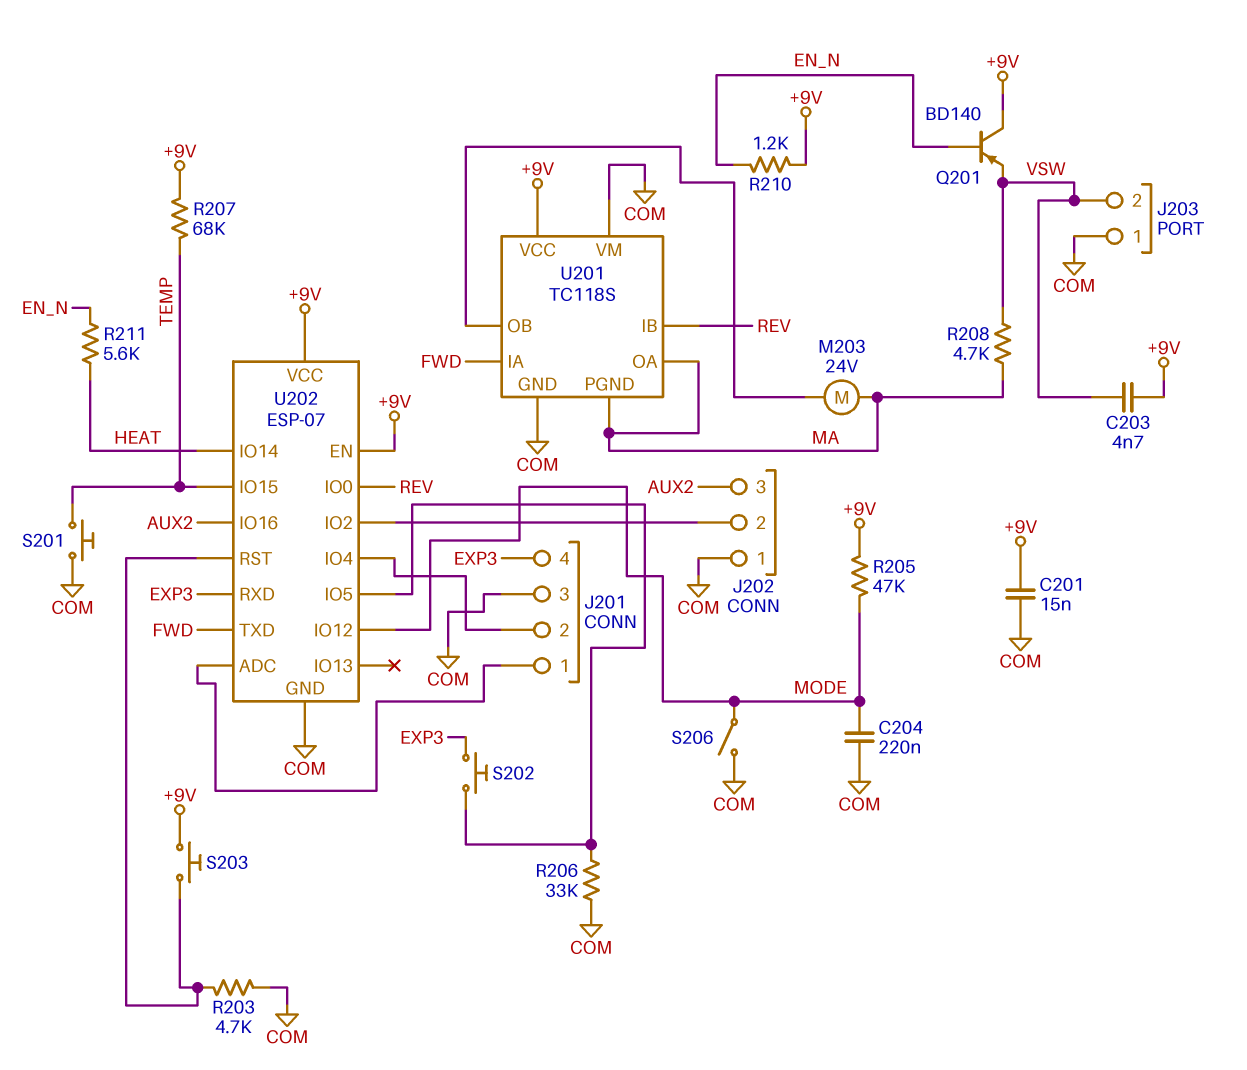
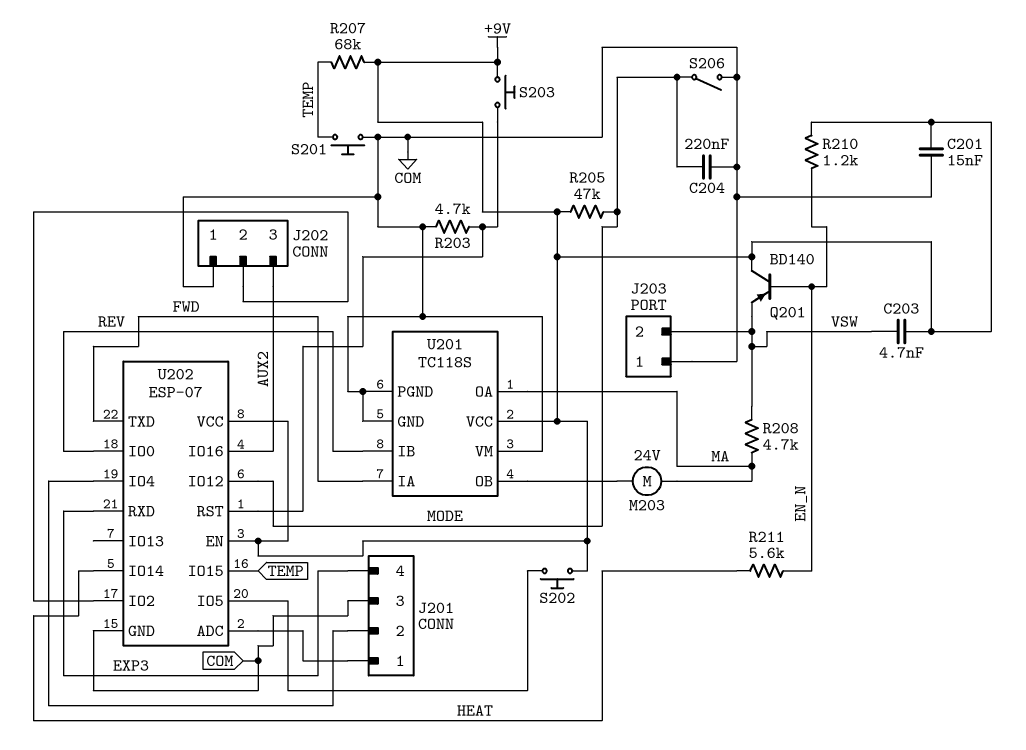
R206: 33k (COM, U202/IO5) -> none
S202: button (EXP3, U202/IO5) -> button (+9V, U202/IO5)
U201 pin PGND: MA -> COM

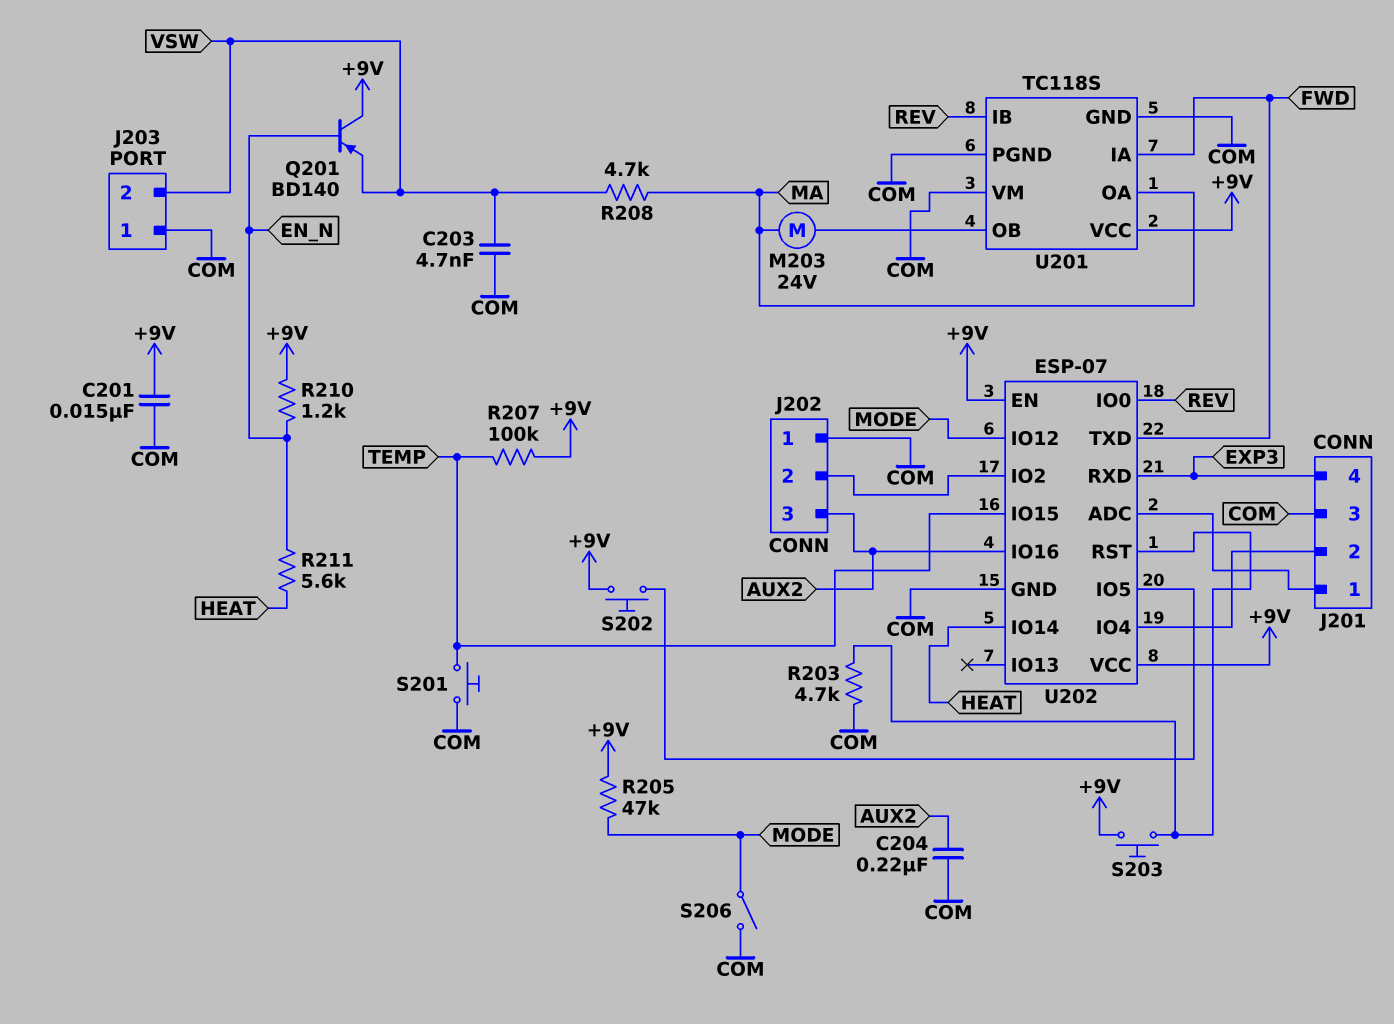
C203: 4.7nF (+9V, VSW) -> 4.7nF (COM, VSW)
C204: 220nF (COM, MODE) -> 220nF (AUX2, COM)
R207: 68k (+9V, TEMP) -> 100k (+9V, TEMP)

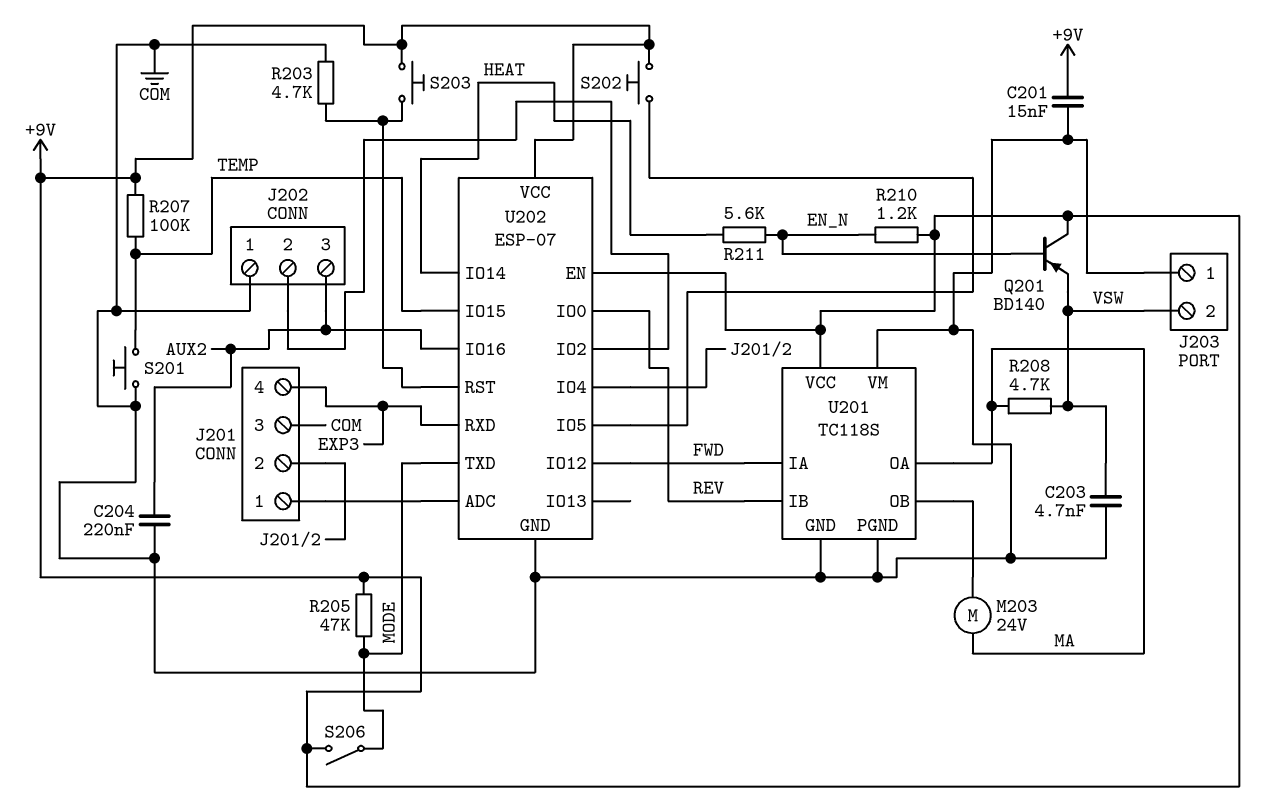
S206: switch (COM, MODE) -> switch (+9V, MODE)
U202 pin IO12: MODE -> FWD
U202 pin TXD: FWD -> MODE

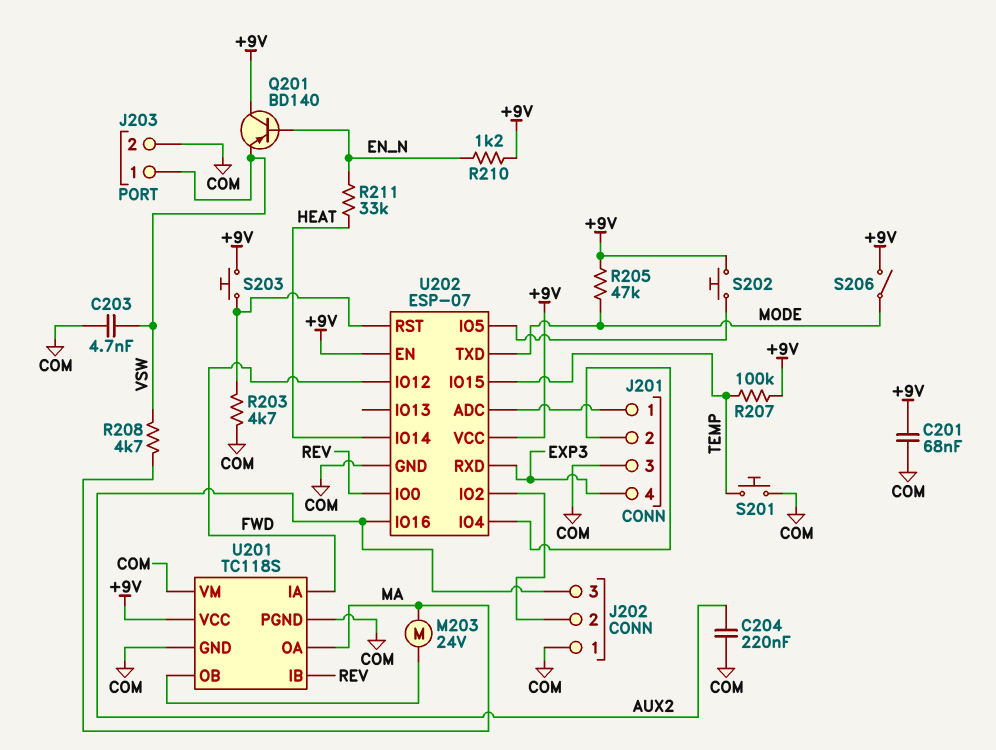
C201: 15nF (+9V, COM) -> 68nF (+9V, COM)
J203 pin 1: COM -> VSW
J203 pin 2: VSW -> COM
R211: 5.6k (EN_N, HEAT) -> 33k (EN_N, HEAT)

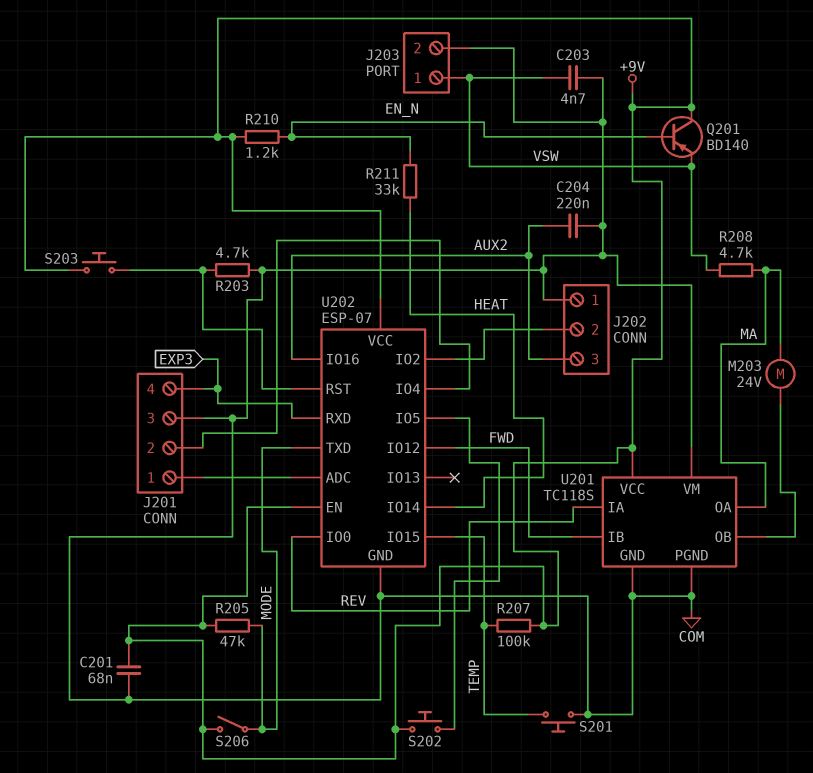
U201 pin IA: FWD -> REV
U201 pin IB: REV -> FWD

